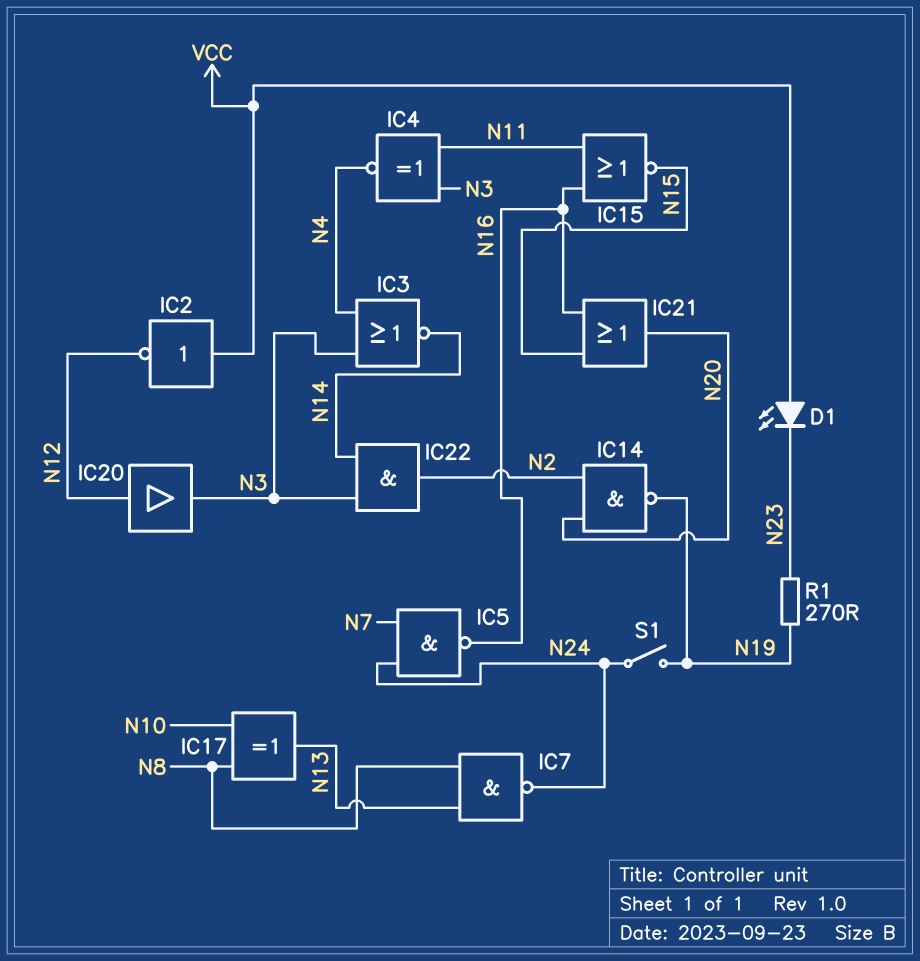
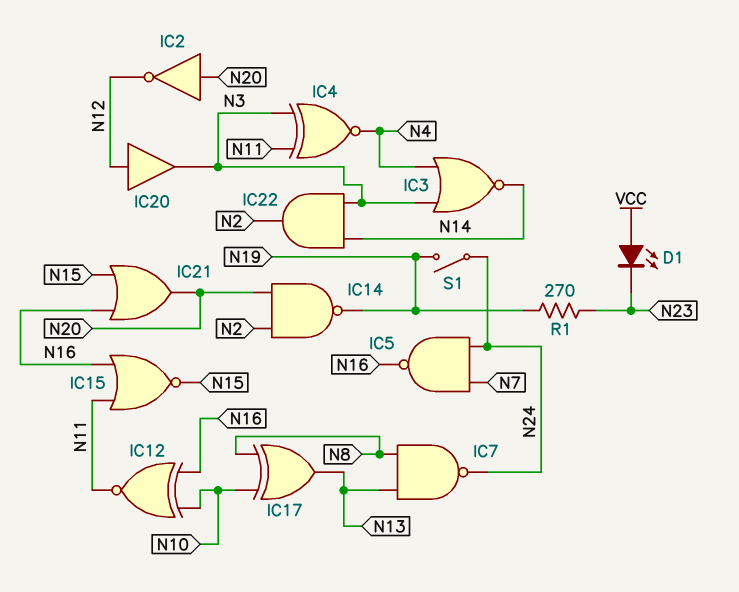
IC2: NOT (in VCC, out N12) -> NOT (in N20, out N12)
IC12: none -> XNOR (in N10, in N16, out N11)

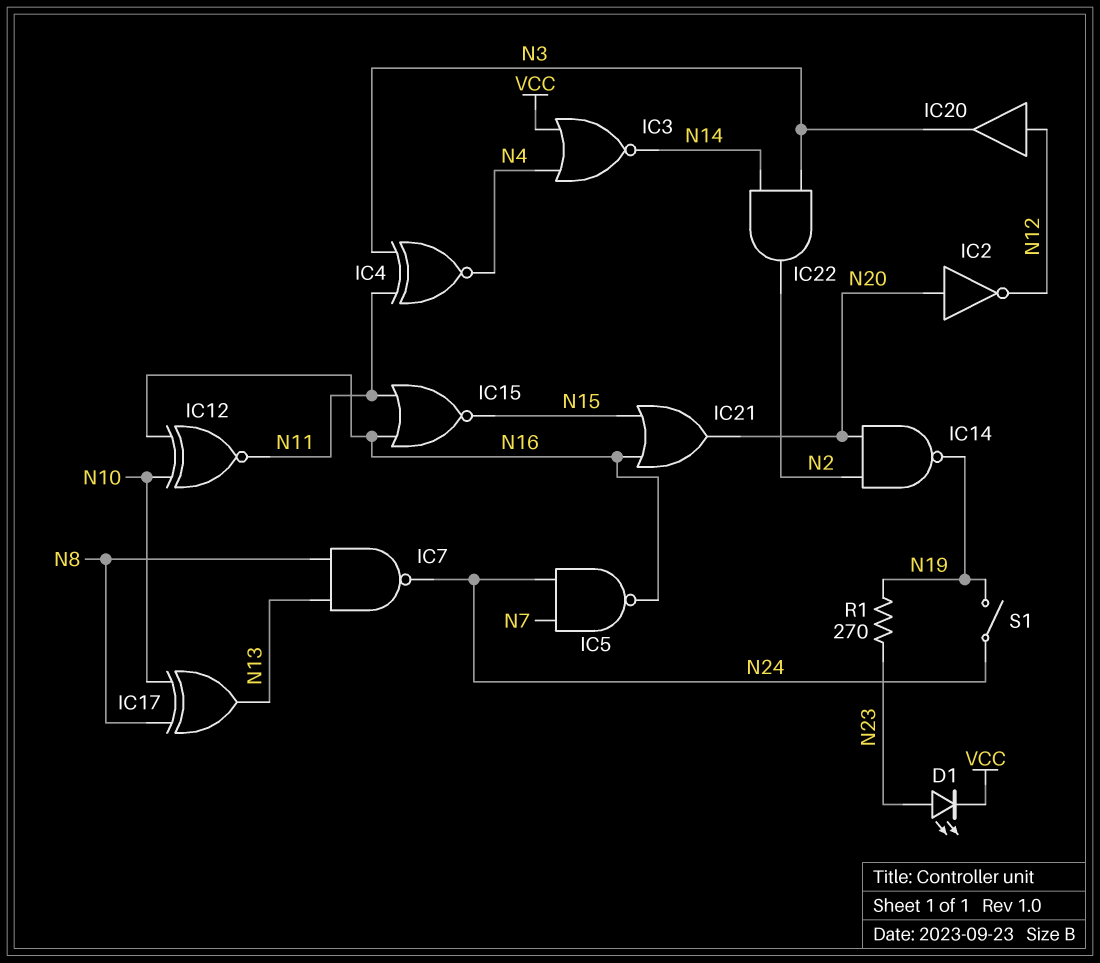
D1: LED (A VCC, K N23) -> LED (A N23, K VCC)
IC3: NOR (in N3, in N4, out N14) -> NOR (in N4, in VCC, out N14)

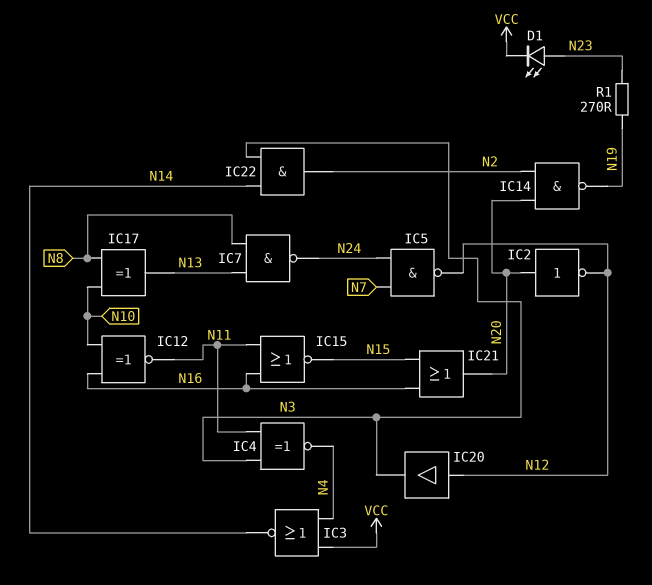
IC5: NAND (in N7, in N24, out N16) -> NAND (in N7, in N24, out N12)
S1: switch (N19, N24) -> none

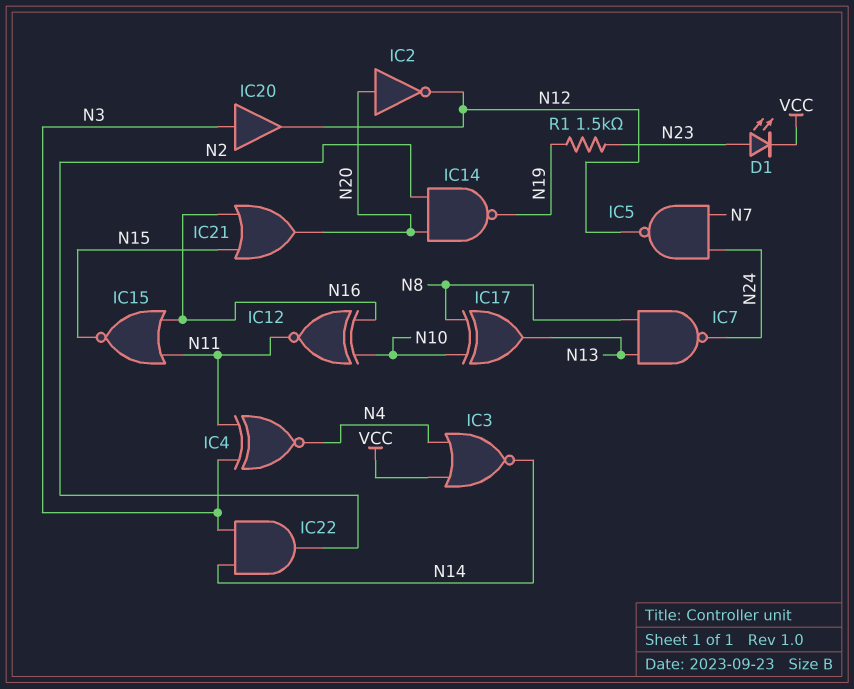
IC20: buffer (in N12, out N3) -> buffer (in N3, out N12)
R1: 270 (N19, N23) -> 1.5k (N19, N23)

